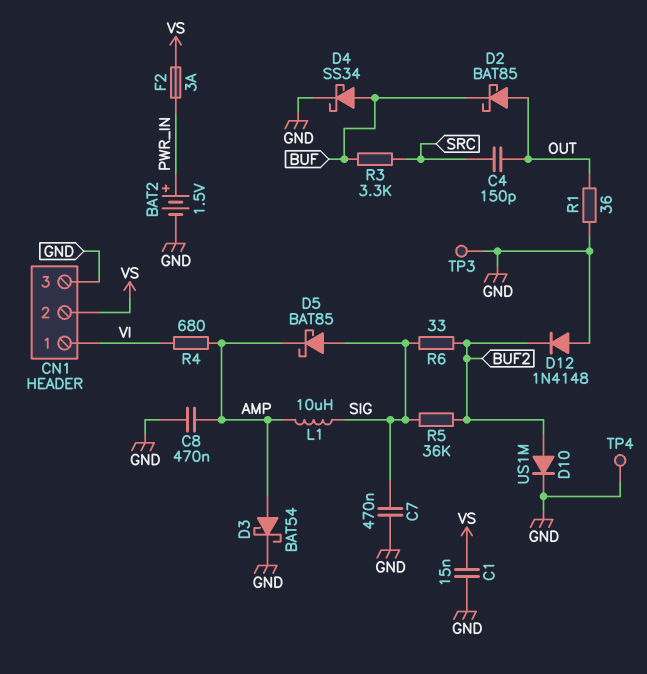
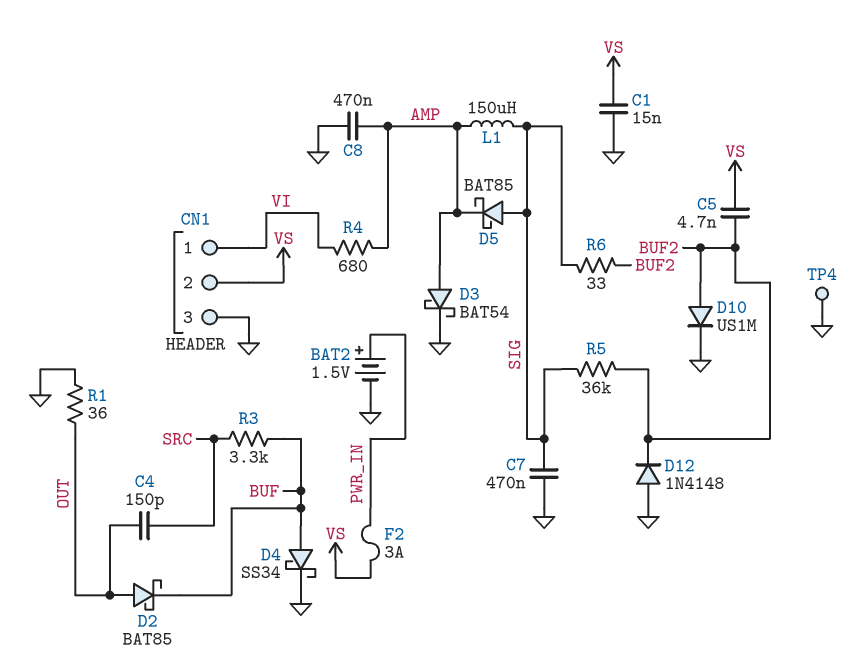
C5: none -> 4.7nF (BUF2, VS)
L1: 10uH (AMP, SIG) -> 150uH (AMP, SIG)
TP3: test point (GND) -> none

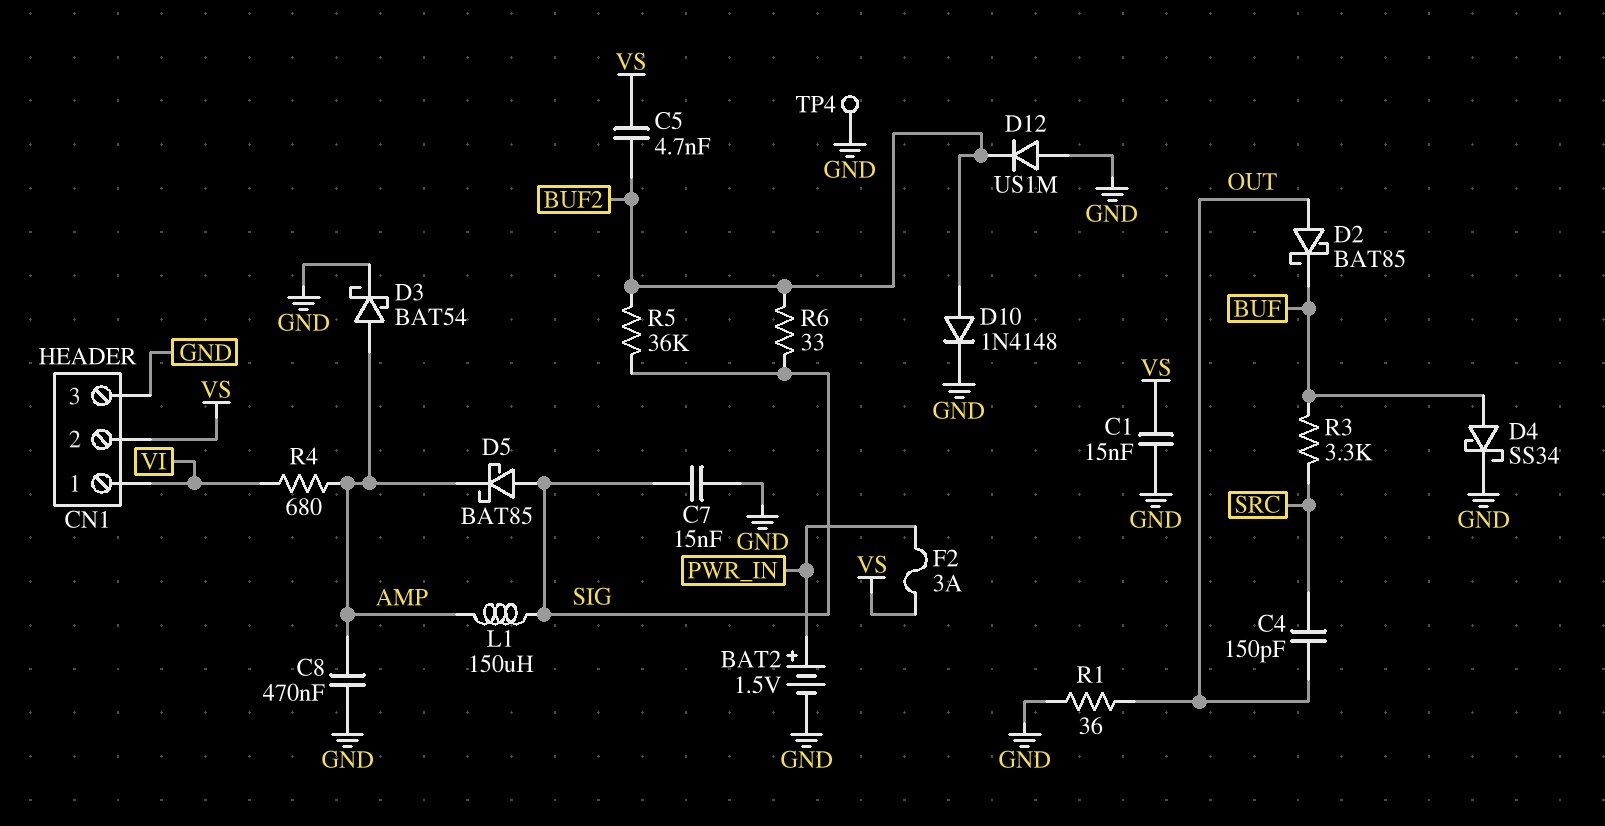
C7: 470nF (GND, SIG) -> 15nF (GND, SIG)
D10: diode US1M (A BUF2, K GND) -> diode 1N4148 (A BUF2, K GND)
D12: diode 1N4148 (A GND, K BUF2) -> diode US1M (A GND, K BUF2)

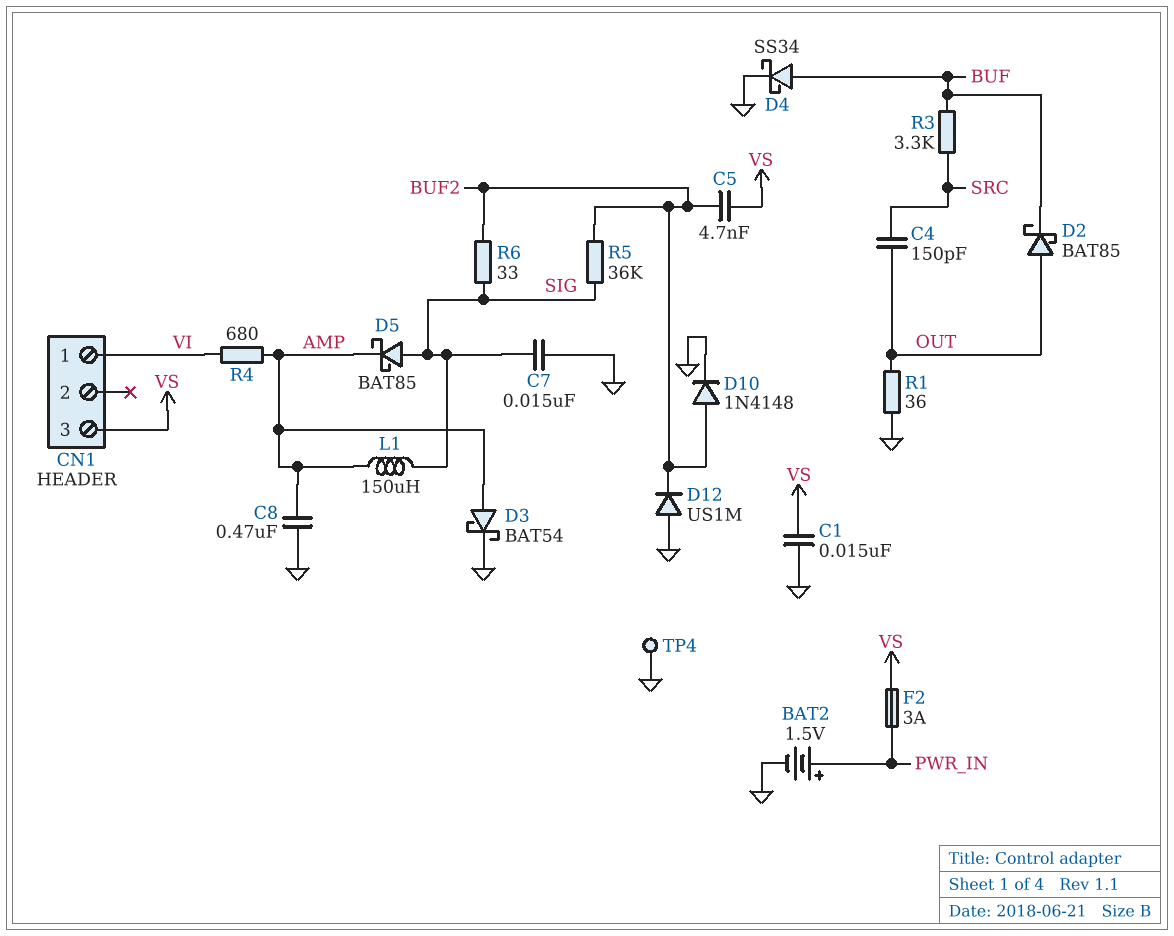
CN1 pin 2: VS -> none
CN1 pin 3: GND -> VS

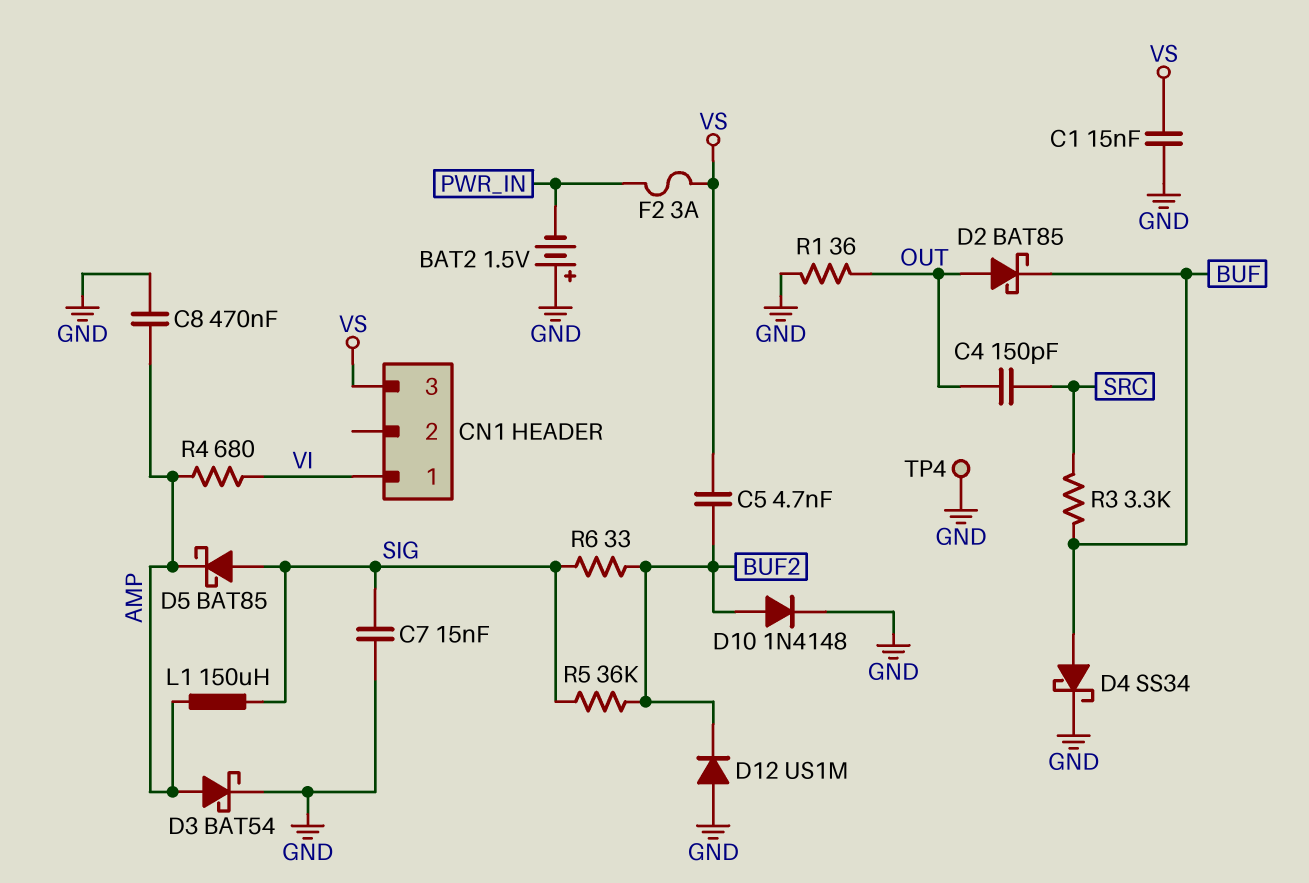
BAT2: 1.5V (plus PWR_IN, minus GND) -> 1.5V (plus GND, minus PWR_IN)

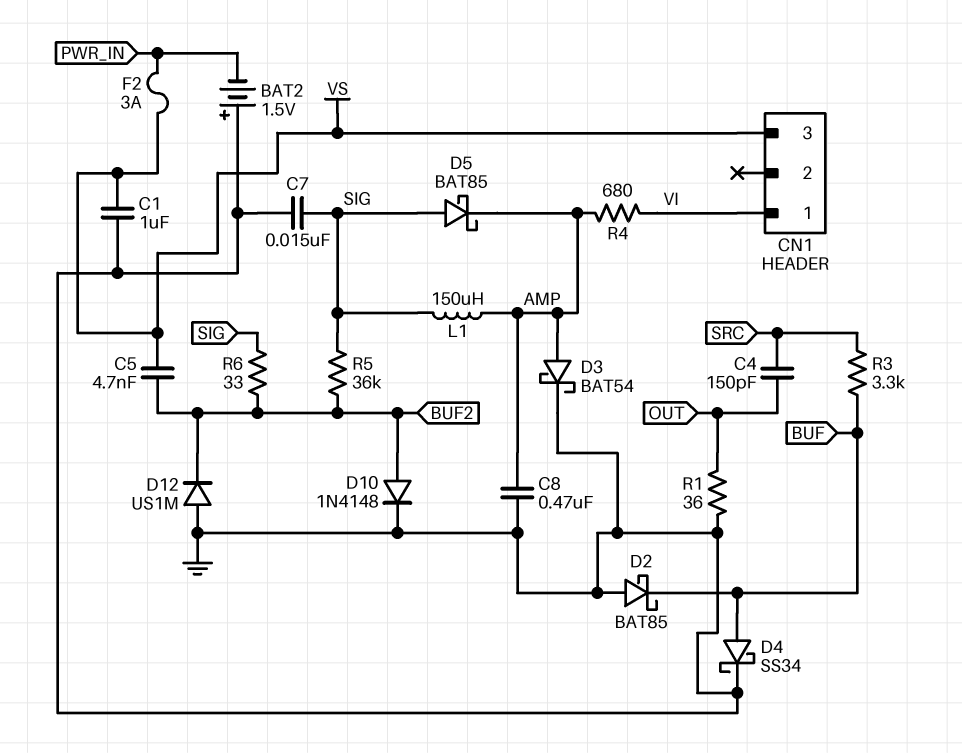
C1: 15nF (GND, VS) -> 1uF (GND, VS)
D2: schottky BAT85 (A OUT, K BUF) -> schottky BAT85 (A GND, K BUF)
TP4: test point (GND) -> none

